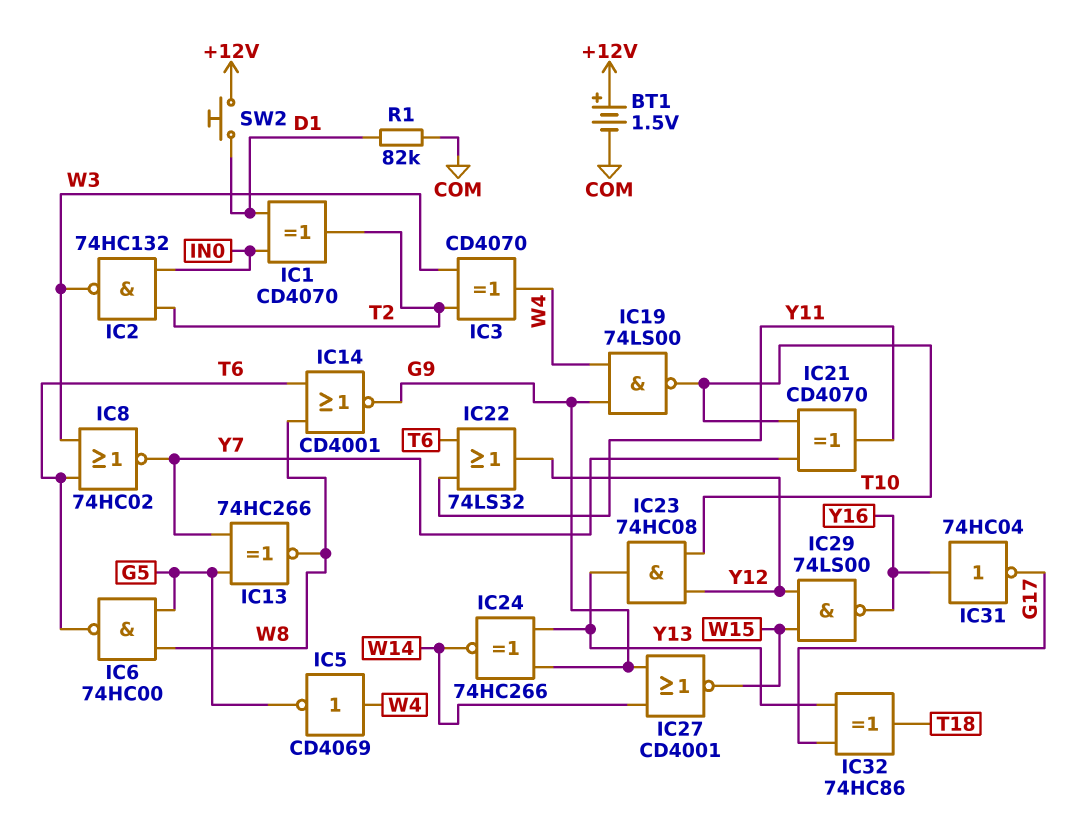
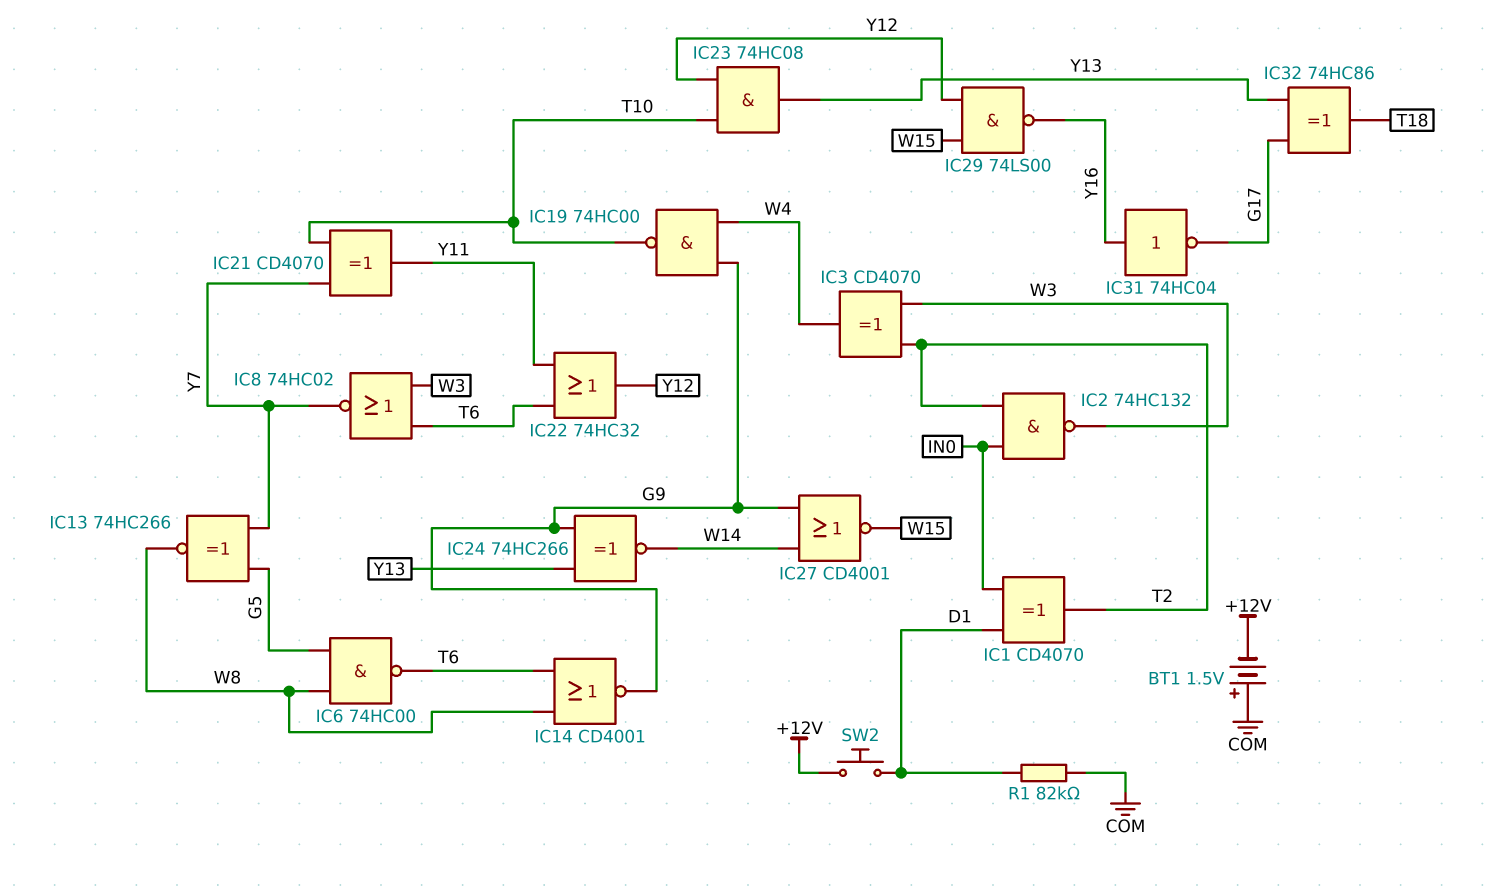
BT1: 1.5V (plus +12V, minus COM) -> 1.5V (plus COM, minus +12V)
IC5: NOT CD4069 (in W4, out G5) -> none
IC19: NAND 74LS00 (in G9, in W4, out T10) -> NAND 74HC00 (in G9, in W4, out T10)
IC22: OR 74LS32 (in T6, in Y11, out Y12) -> OR 74HC32 (in T6, in Y11, out Y12)

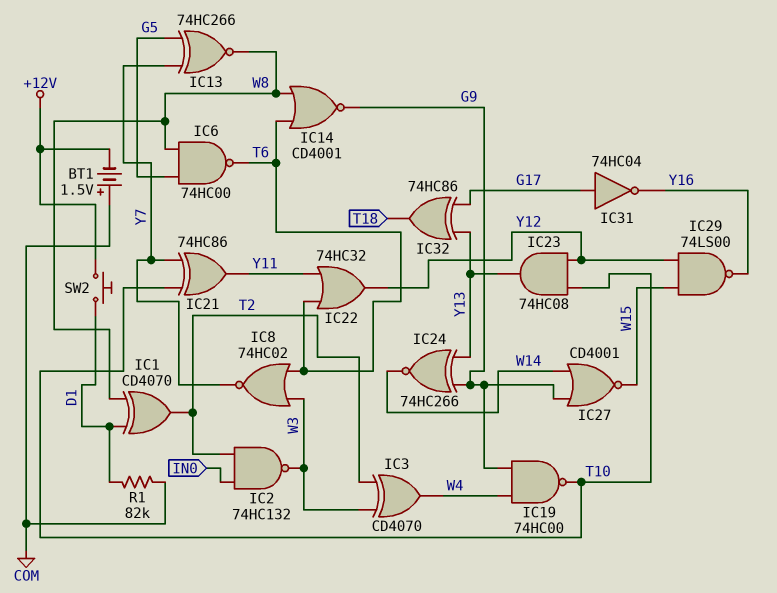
IC1: XOR CD4070 (in D1, in IN0, out T2) -> XOR CD4070 (in D1, in W8, out T2)
IC21: XOR CD4070 (in T10, in Y7, out Y11) -> XOR 74HC86 (in T10, in Y7, out Y11)
IC31: NOT 74HC04 (in Y16, out G17) -> NOT 74HC04 (in G17, out Y16)

